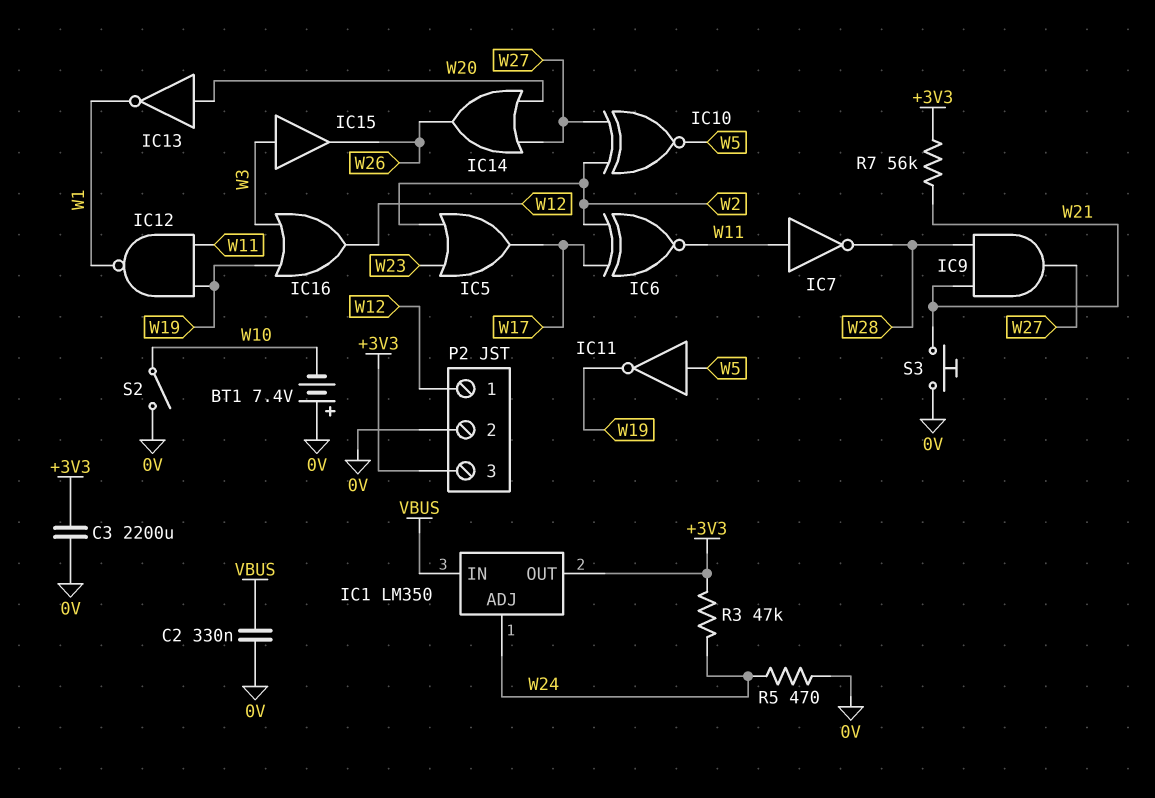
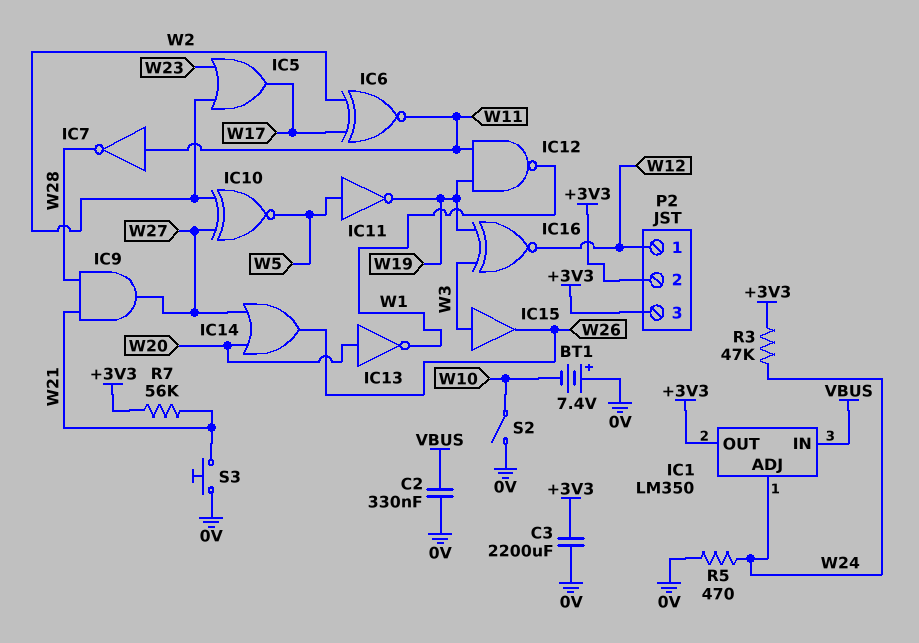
IC16: OR (in W3, in W19, out W12) -> XNOR (in W3, in W19, out W12)
P2 pin 2: 0V -> +3V3

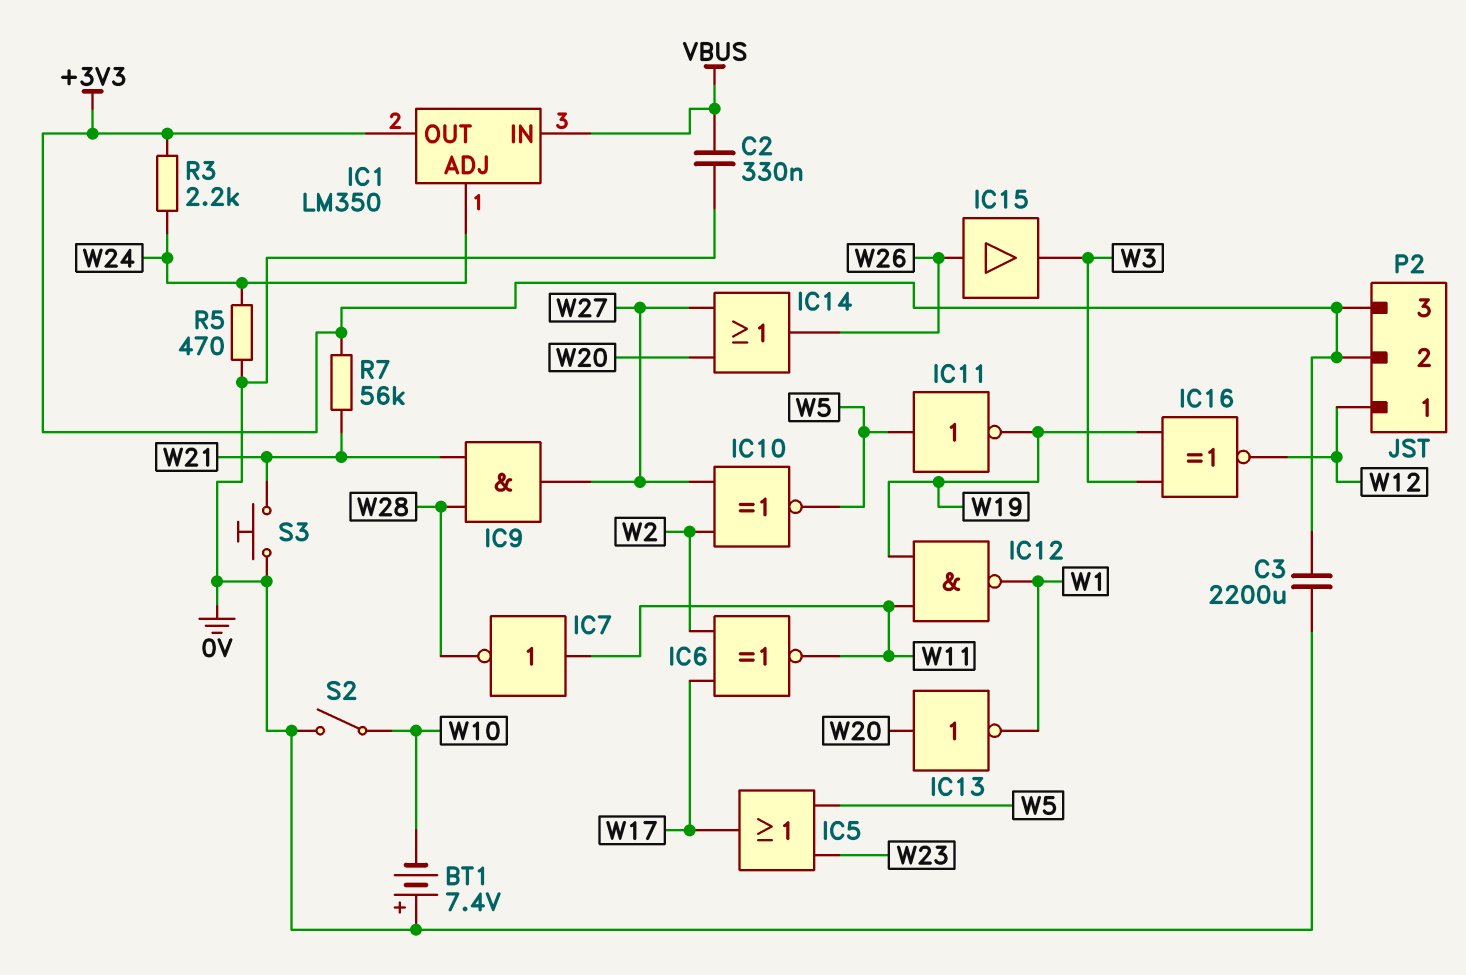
IC5: OR (in W2, in W23, out W17) -> OR (in W5, in W23, out W17)
IC15: buffer (in W3, out W26) -> buffer (in W26, out W3)
R3: 47k (+3V3, W24) -> 2.2k (+3V3, W24)

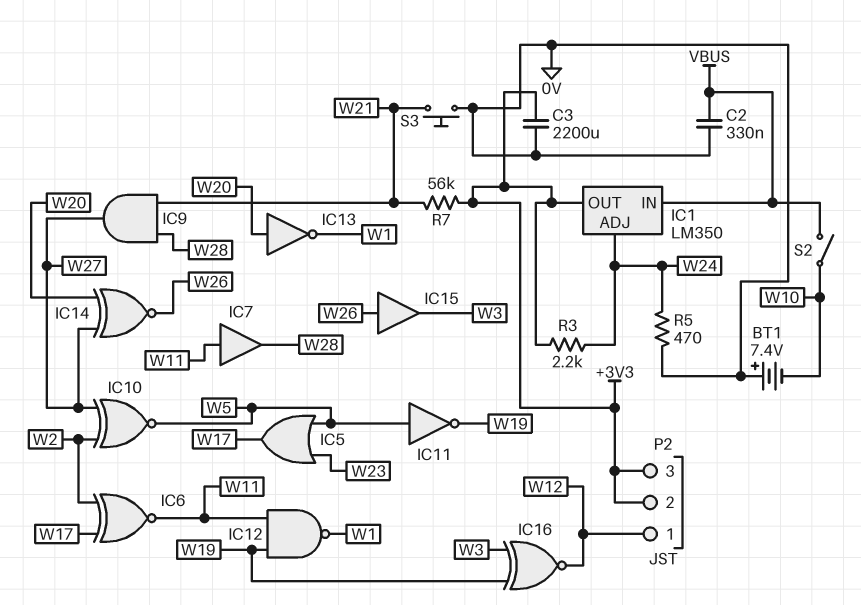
IC7: NOT (in W11, out W28) -> buffer (in W11, out W28)
IC14: OR (in W20, in W27, out W26) -> XNOR (in W20, in W27, out W26)
S2: switch (0V, W10) -> switch (VBUS, W10)

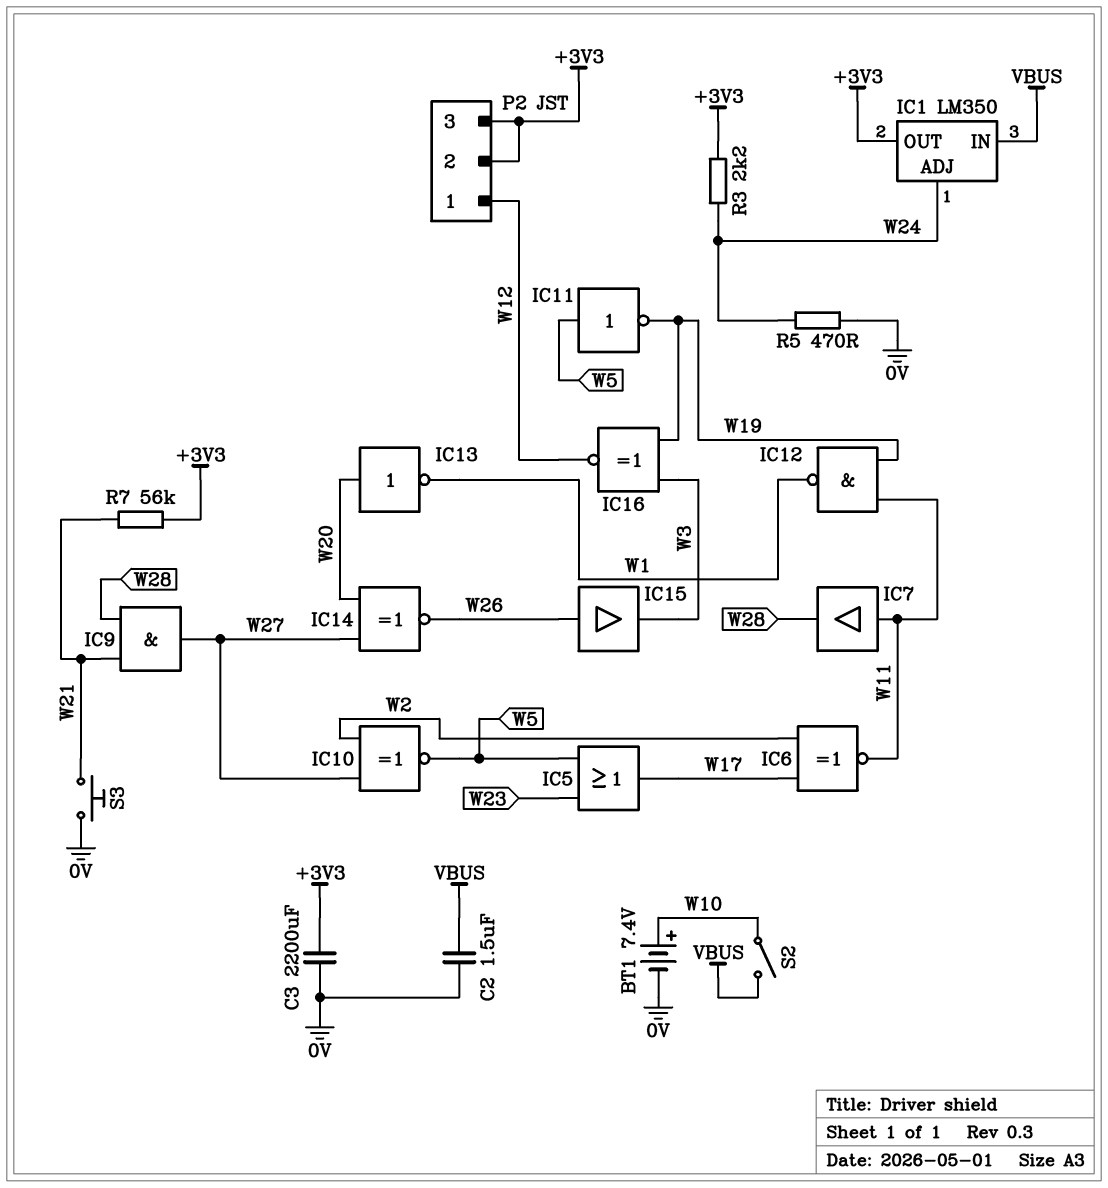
BT1: 7.4V (plus 0V, minus W10) -> 7.4V (plus W10, minus 0V)
C2: 330nF (0V, VBUS) -> 1.5uF (0V, VBUS)

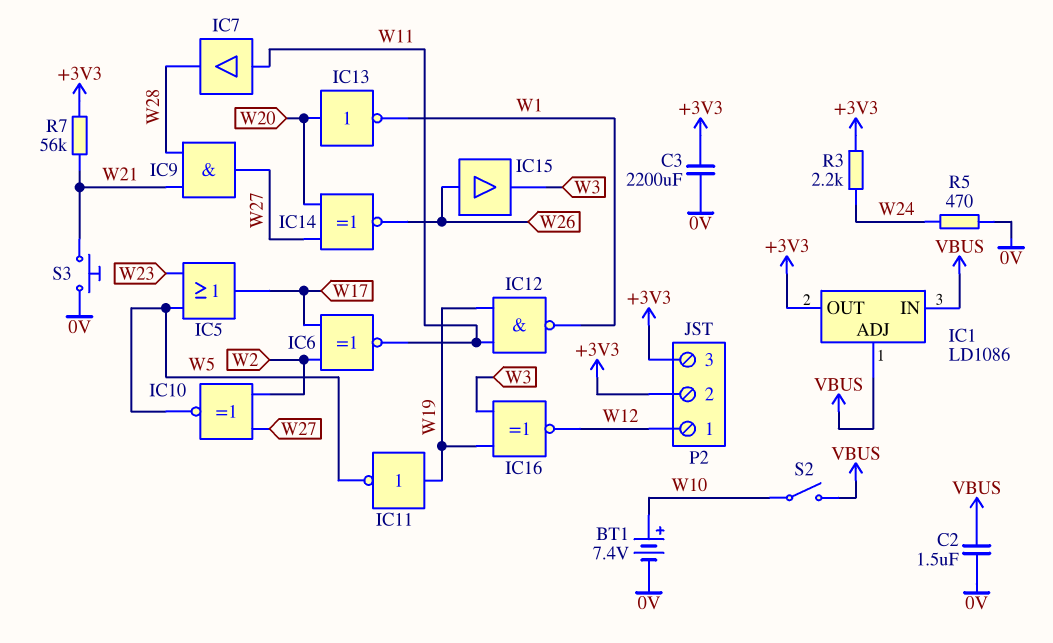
IC1: LM350 -> LD1086
IC1 pin ADJ: W24 -> VBUS
IC11: NOT (in W5, out W19) -> NOT (in W19, out W5)

